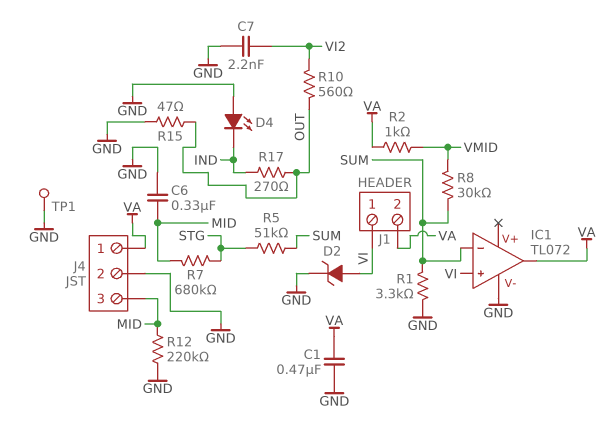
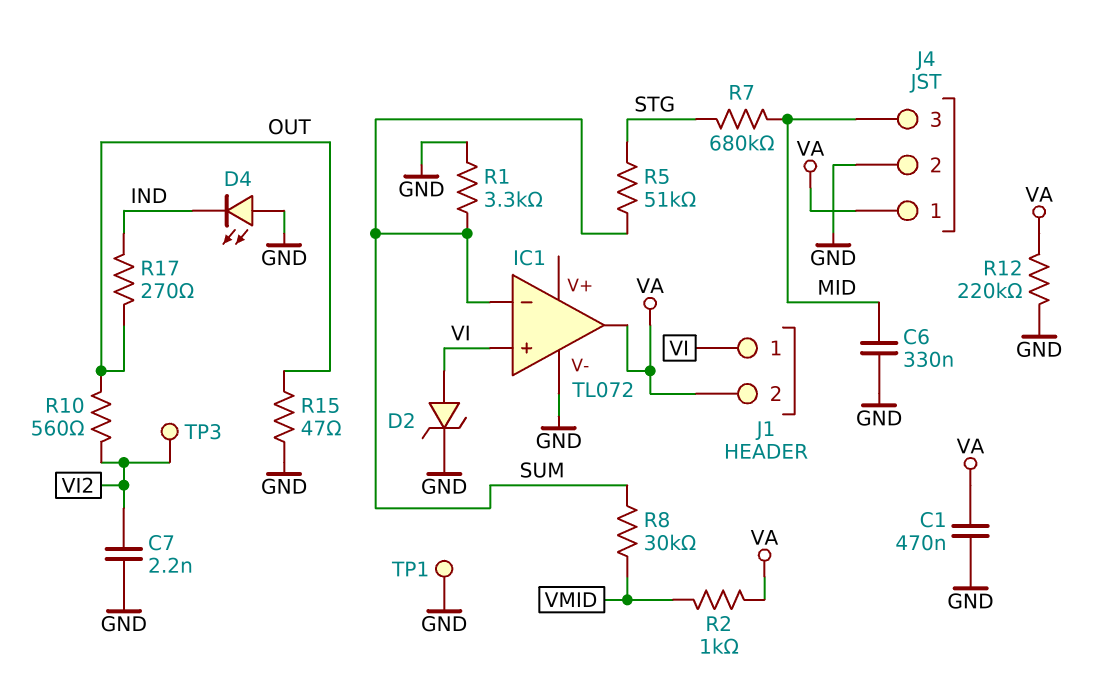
R12: 220k (GND, MID) -> 220k (GND, VA)
TP3: none -> test point (VI2)

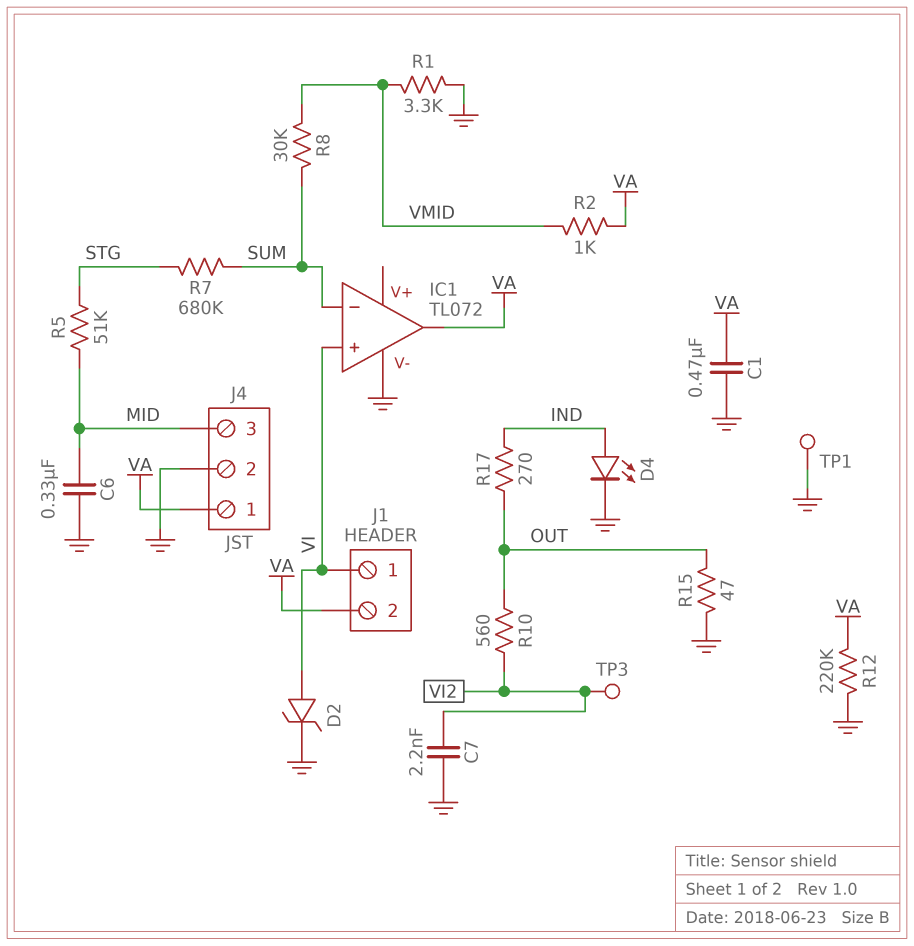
D4: LED (A GND, K IND) -> LED (A IND, K GND)
R1: 3.3k (GND, SUM) -> 3.3k (GND, VMID)
R5: 51k (STG, SUM) -> 51k (MID, STG)
R7: 680k (MID, STG) -> 680k (STG, SUM)

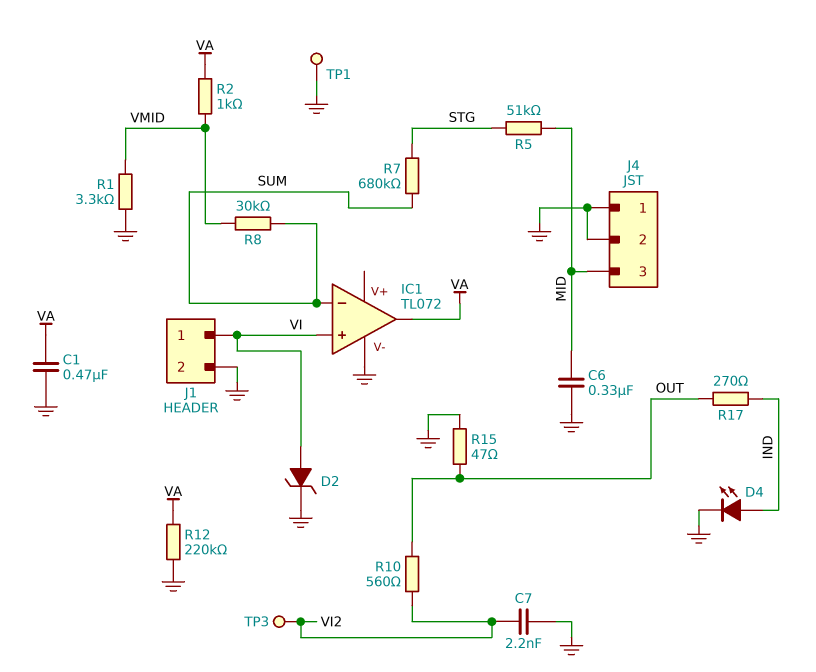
J1 pin 2: VA -> GND
J4 pin 1: VA -> GND

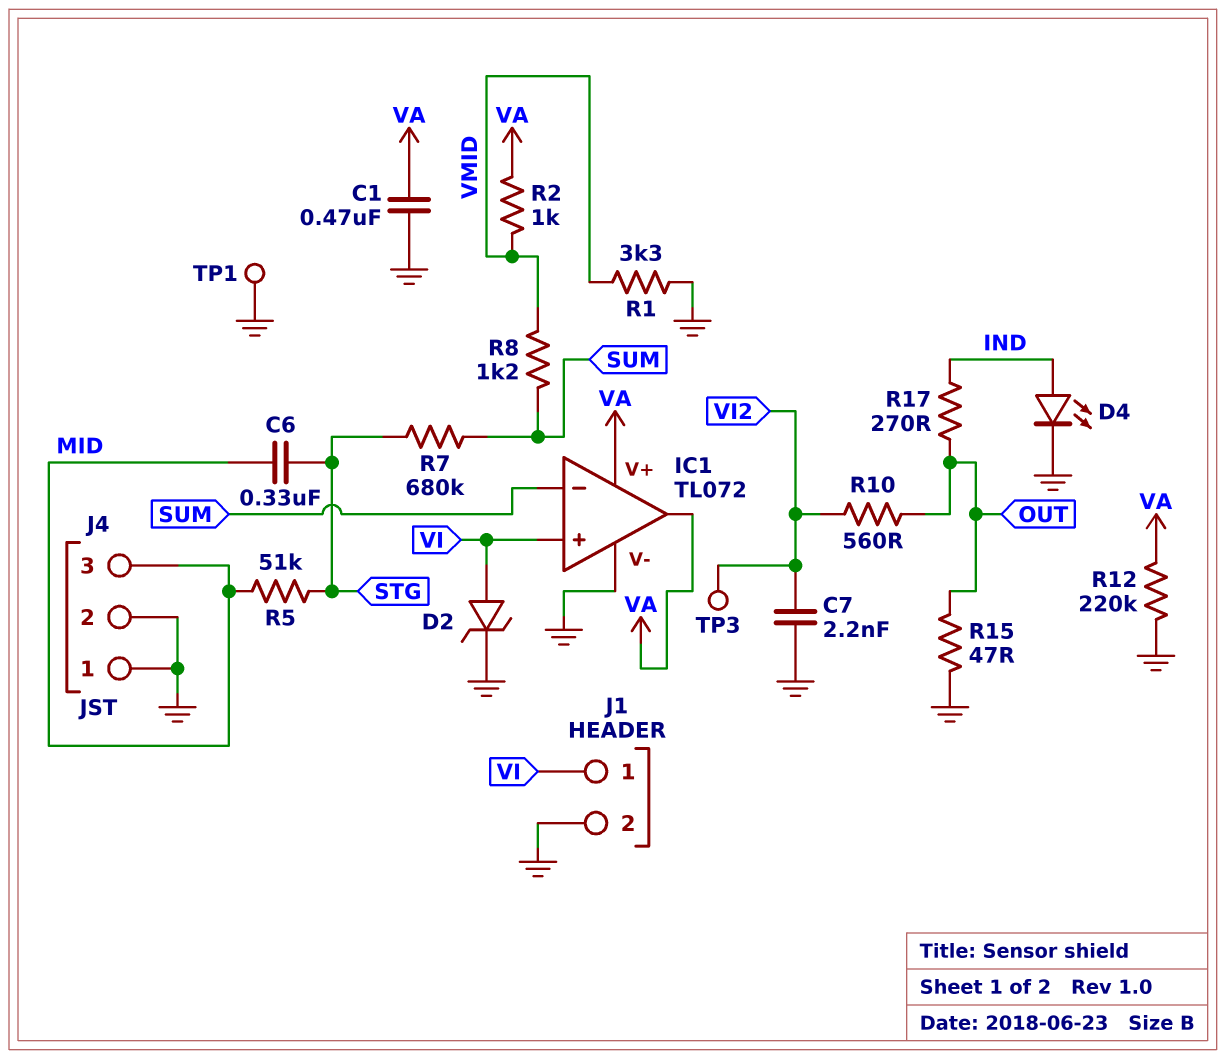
C6: 330nF (GND, MID) -> 330nF (MID, STG)
IC1 pin V+: none -> VA
R8: 30k (SUM, VMID) -> 1.2k (SUM, VMID)

